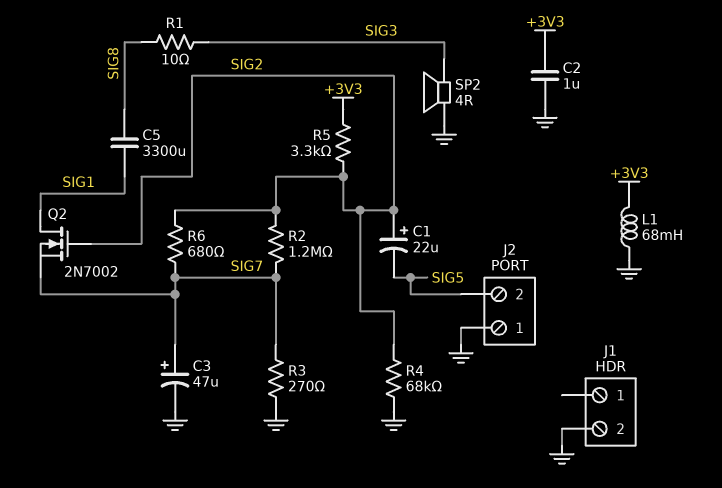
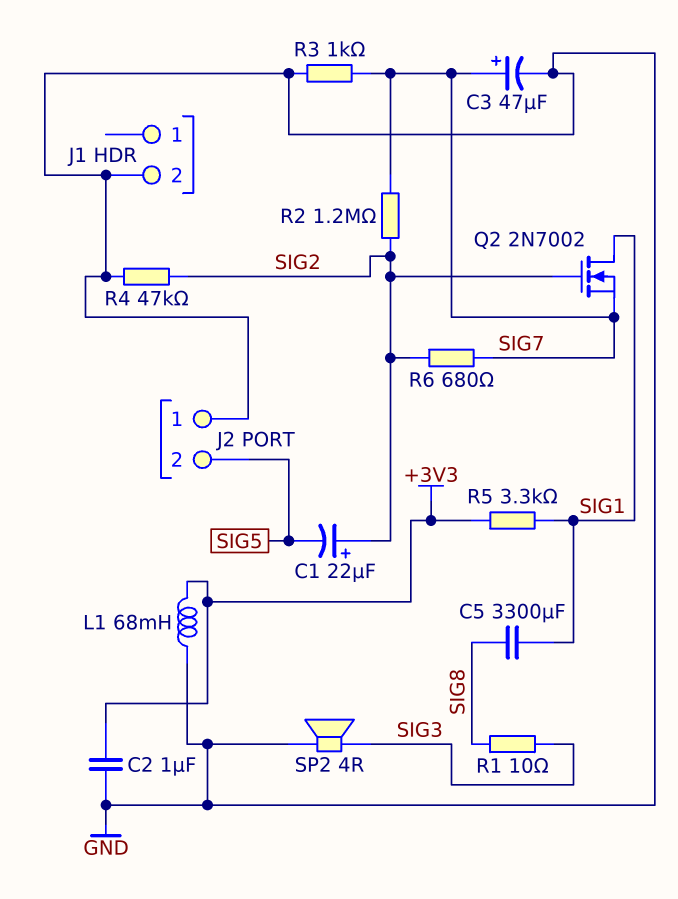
R3: 270 (GND, SIG7) -> 1k (GND, SIG7)
R4: 68k (GND, SIG2) -> 47k (GND, SIG2)
R5: 3.3k (+3V3, SIG2) -> 3.3k (+3V3, SIG1)

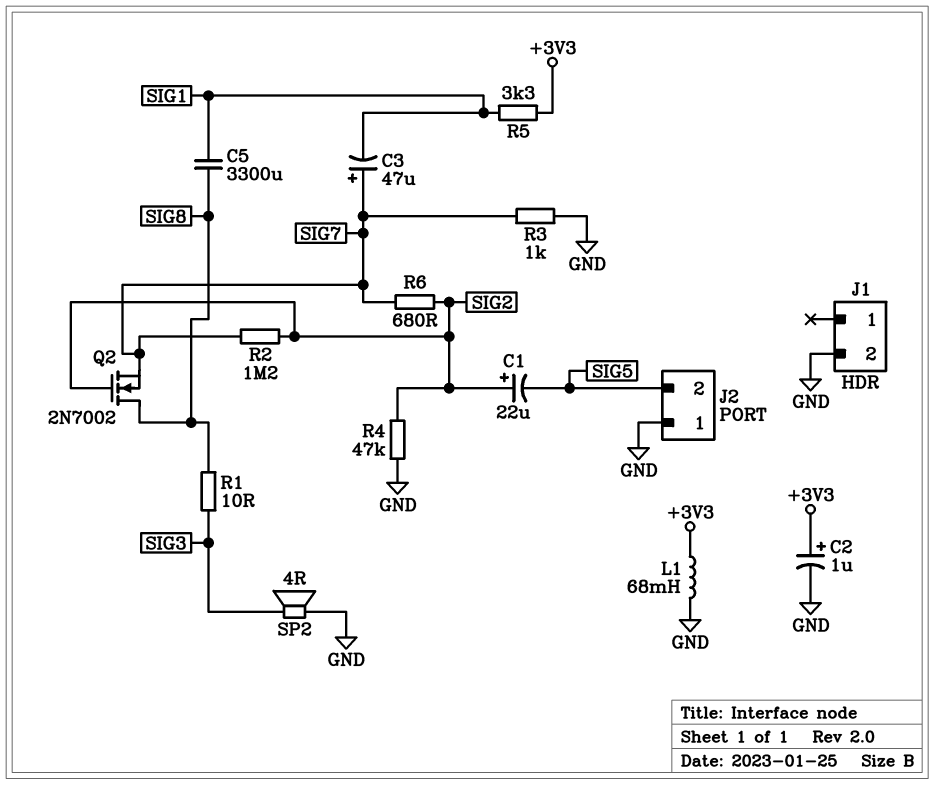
C2: 1uF (+3V3, GND) -> 1uF (plus +3V3, minus GND)
C3: 47uF (plus SIG7, minus GND) -> 47uF (plus SIG7, minus SIG1)
Q2: NMOS 2N7002 (G SIG2, D SIG1, S SIG7) -> NMOS 2N7002 (G SIG2, D SIG8, S SIG7)

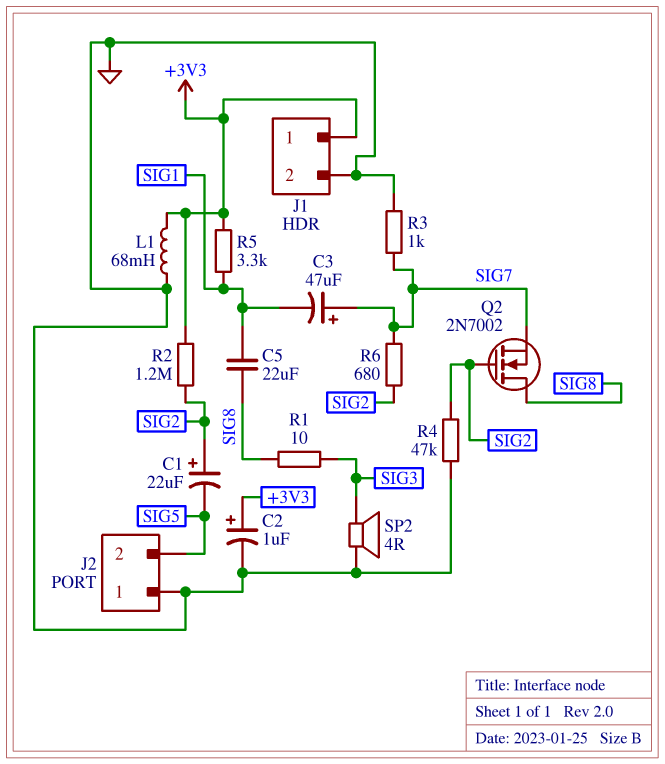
C5: 3300uF (SIG1, SIG8) -> 22uF (SIG1, SIG8)
J1 pin 1: none -> +3V3
R2: 1.2M (SIG2, SIG7) -> 1.2M (+3V3, SIG2)

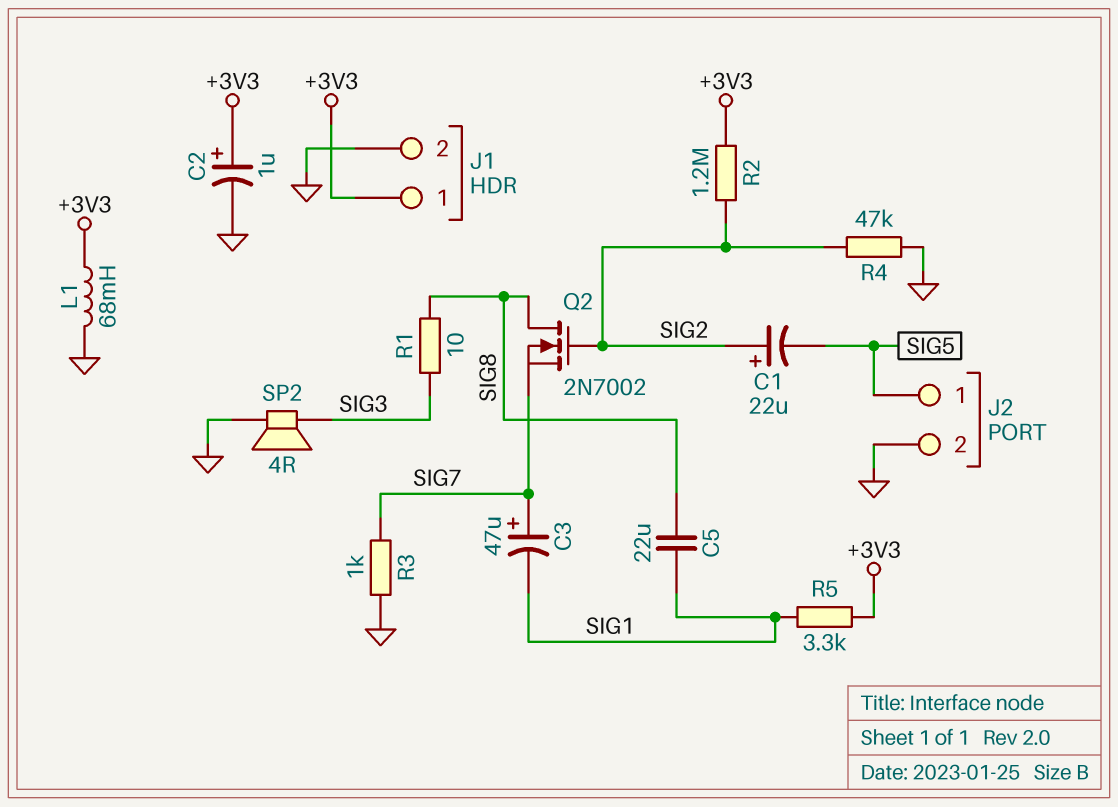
J2 pin 1: GND -> SIG5
J2 pin 2: SIG5 -> GND
R6: 680 (SIG2, SIG7) -> none

